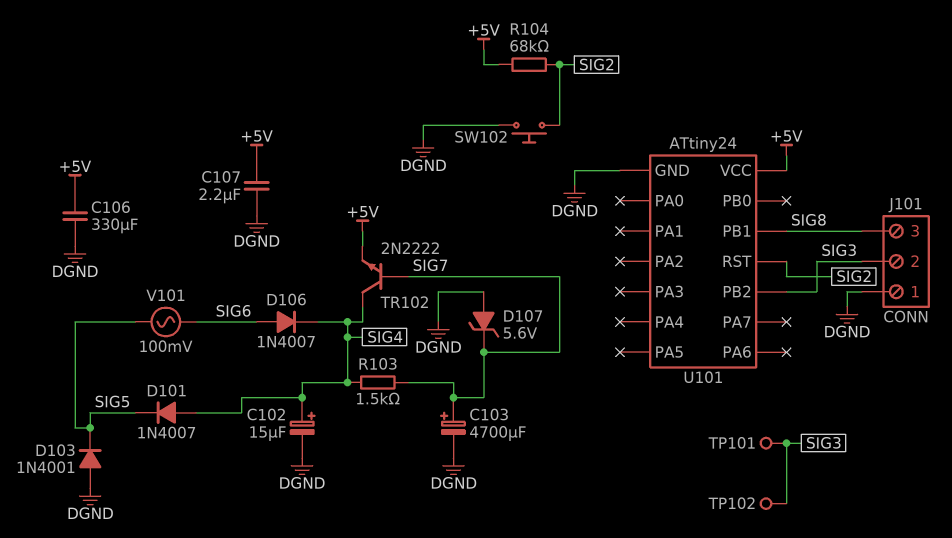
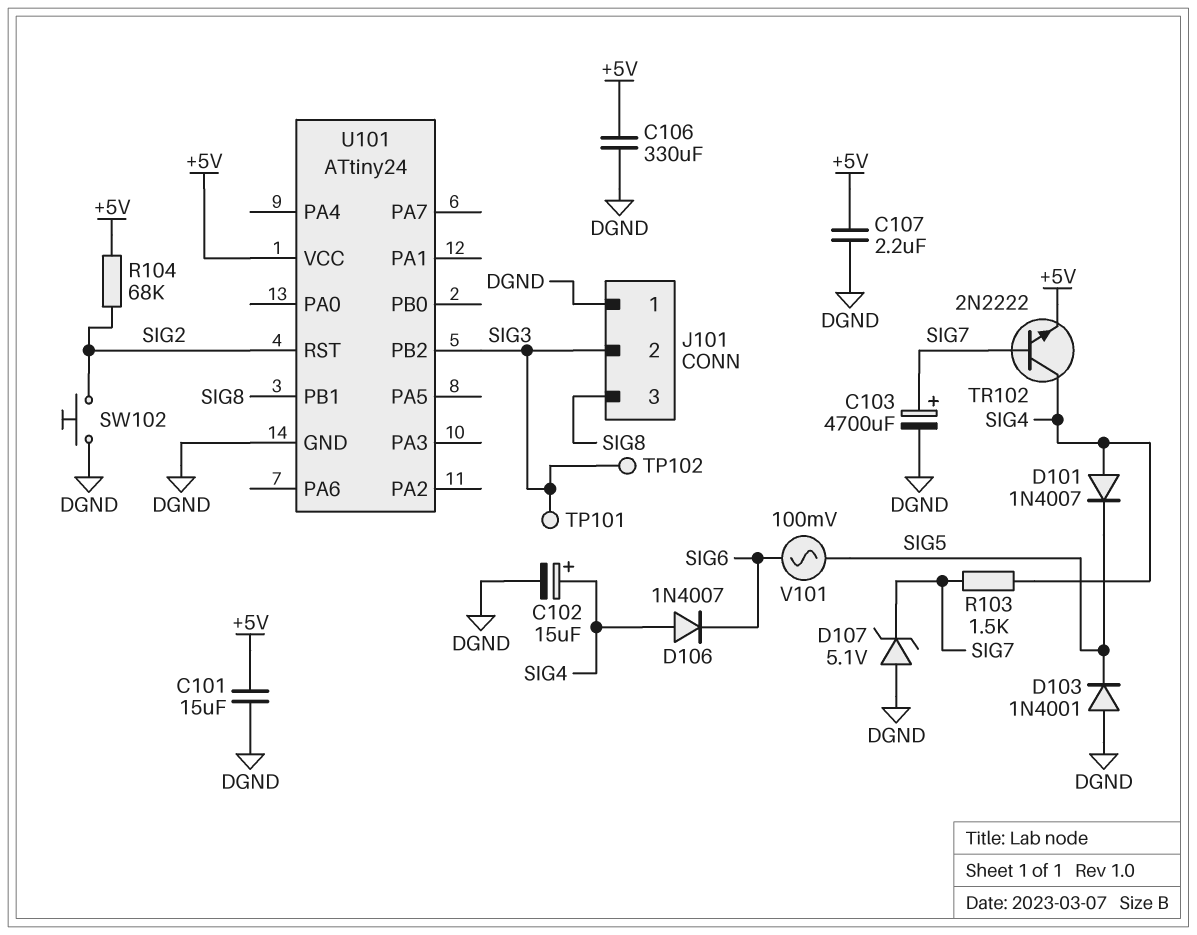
C101: none -> 15uF (+5V, DGND)
D106: diode 1N4007 (A SIG6, K SIG4) -> diode 1N4007 (A SIG4, K SIG6)
D107: zener 5.6V (A DGND, K SIG7) -> zener 5.1V (A DGND, K SIG7)

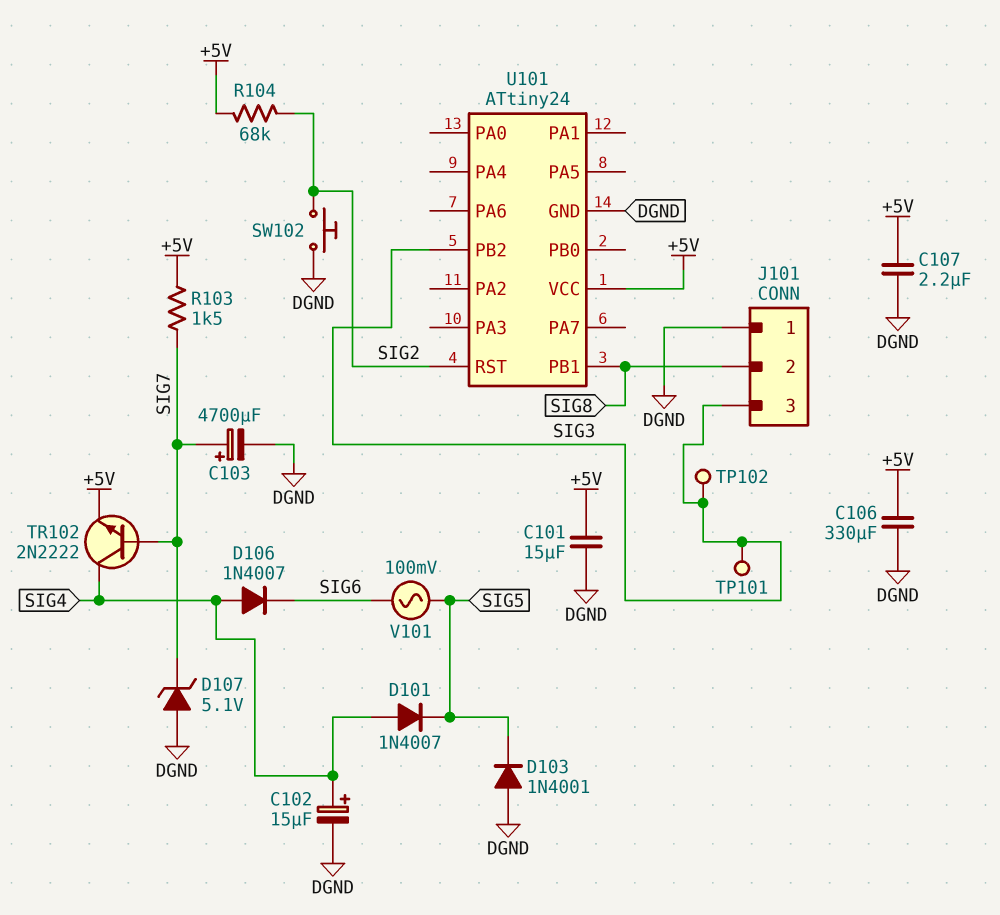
J101 pin 2: SIG3 -> SIG8
J101 pin 3: SIG8 -> SIG3
R103: 1.5k (SIG4, SIG7) -> 1.5k (+5V, SIG7)

